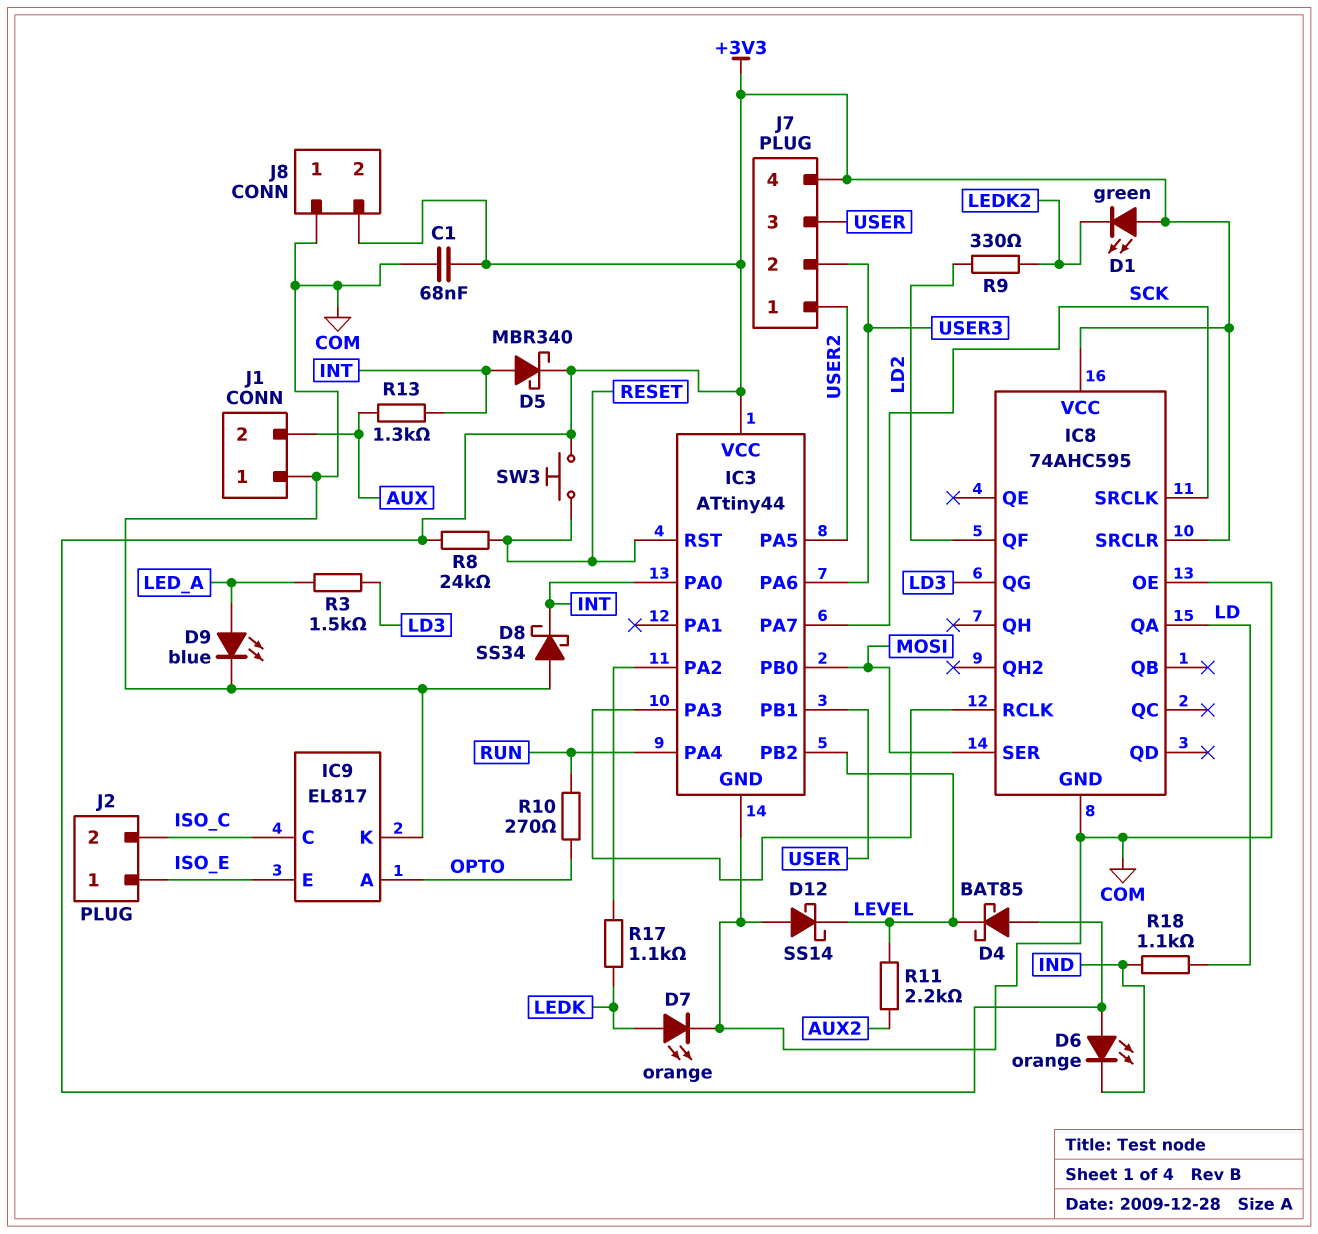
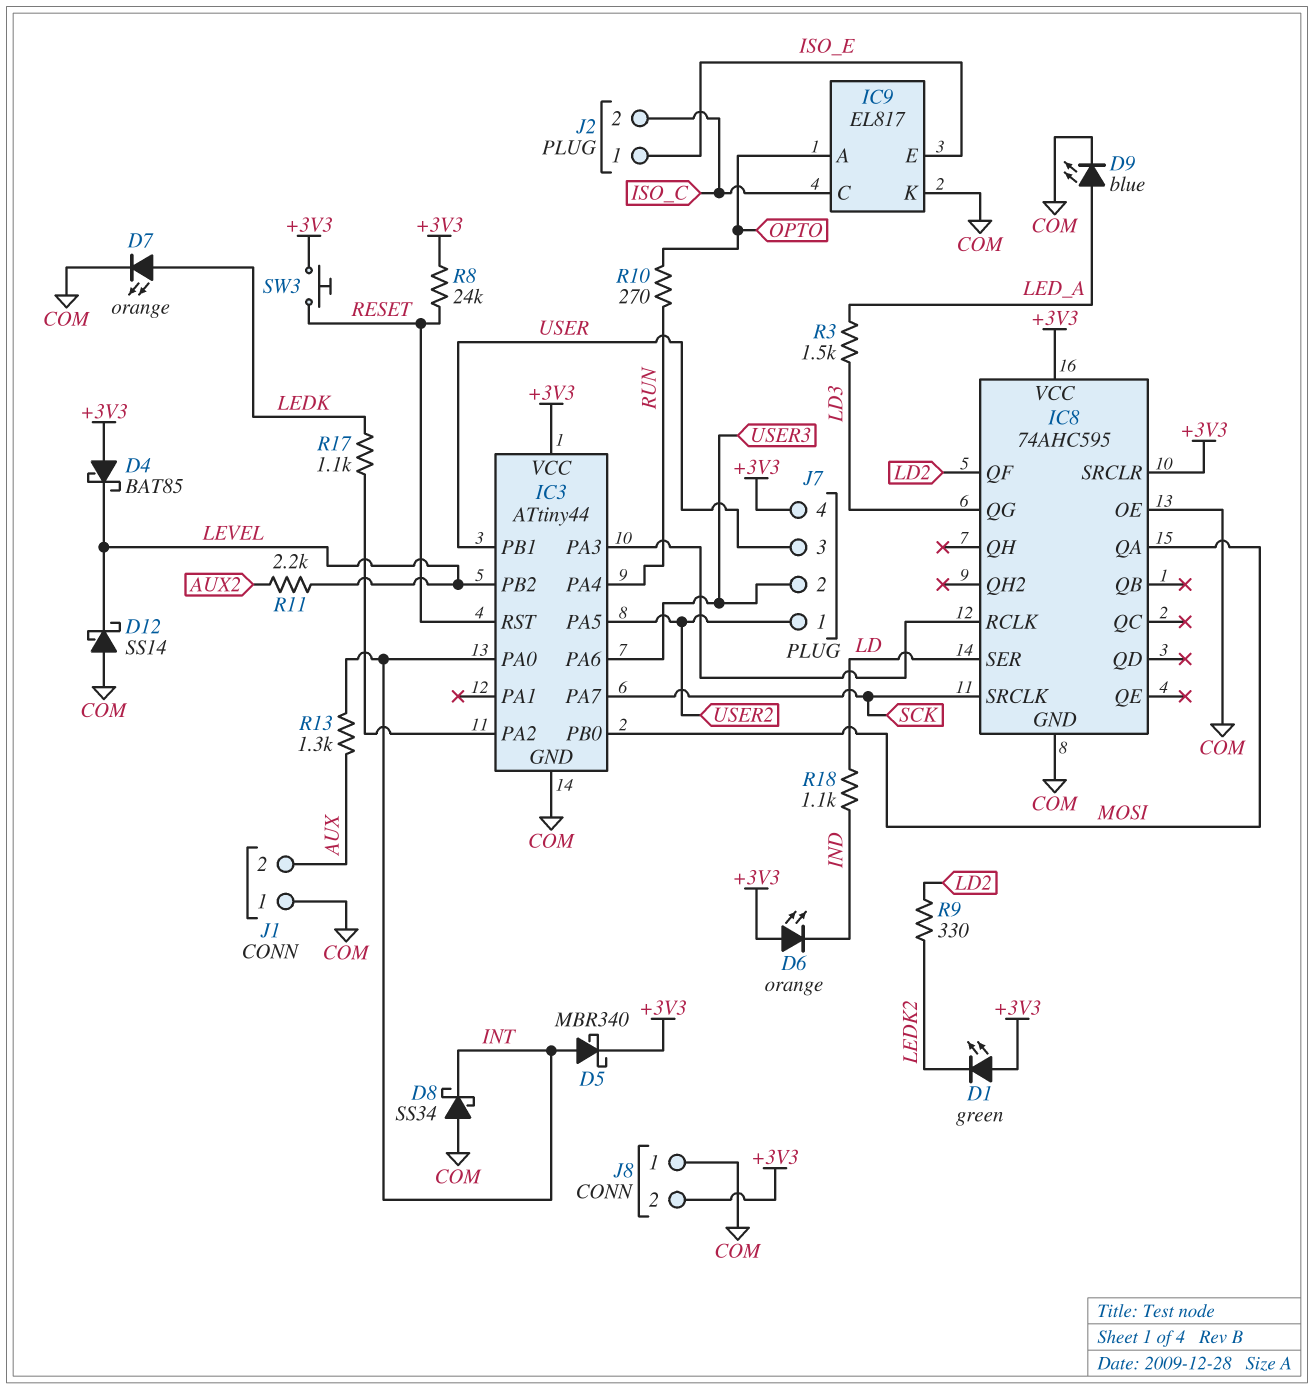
C1: 68nF (+3V3, COM) -> none
IC8 pin QA: LD -> MOSI
IC8 pin SER: MOSI -> LD

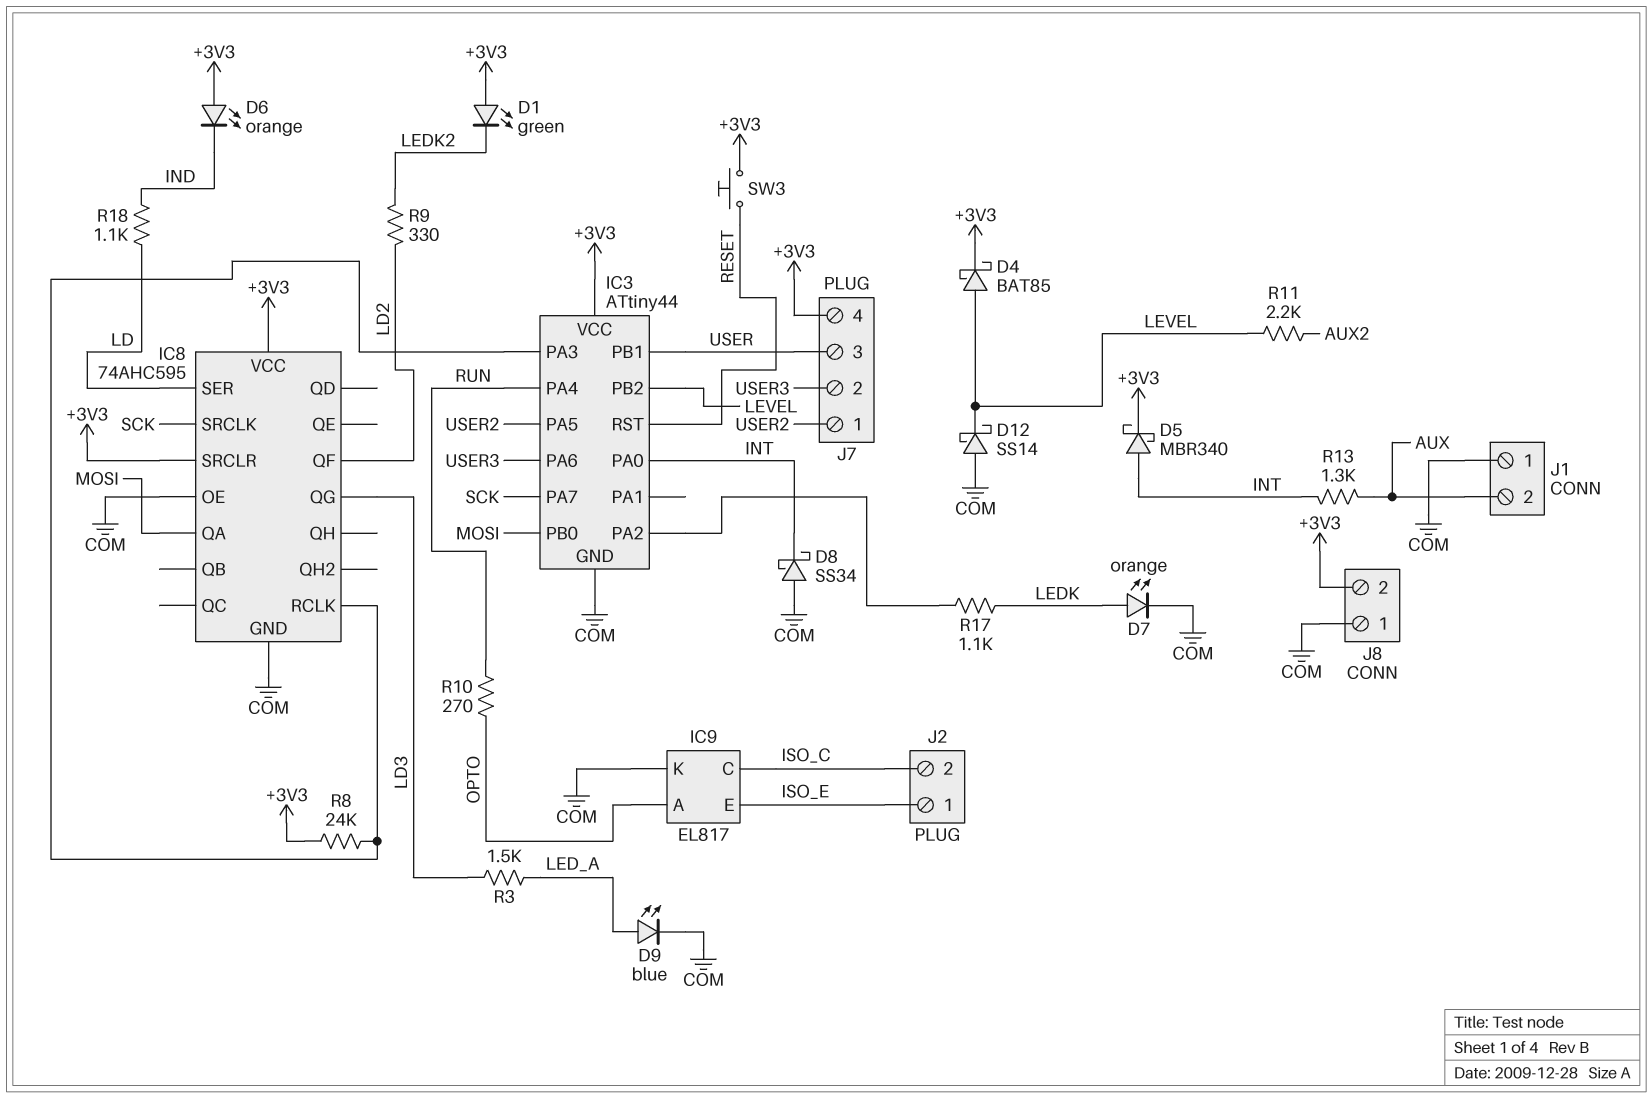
D4: schottky BAT85 (A +3V3, K LEVEL) -> schottky BAT85 (A LEVEL, K +3V3)
R8: 24k (+3V3, RESET) -> 24k (+3V3, IC3/PA3)

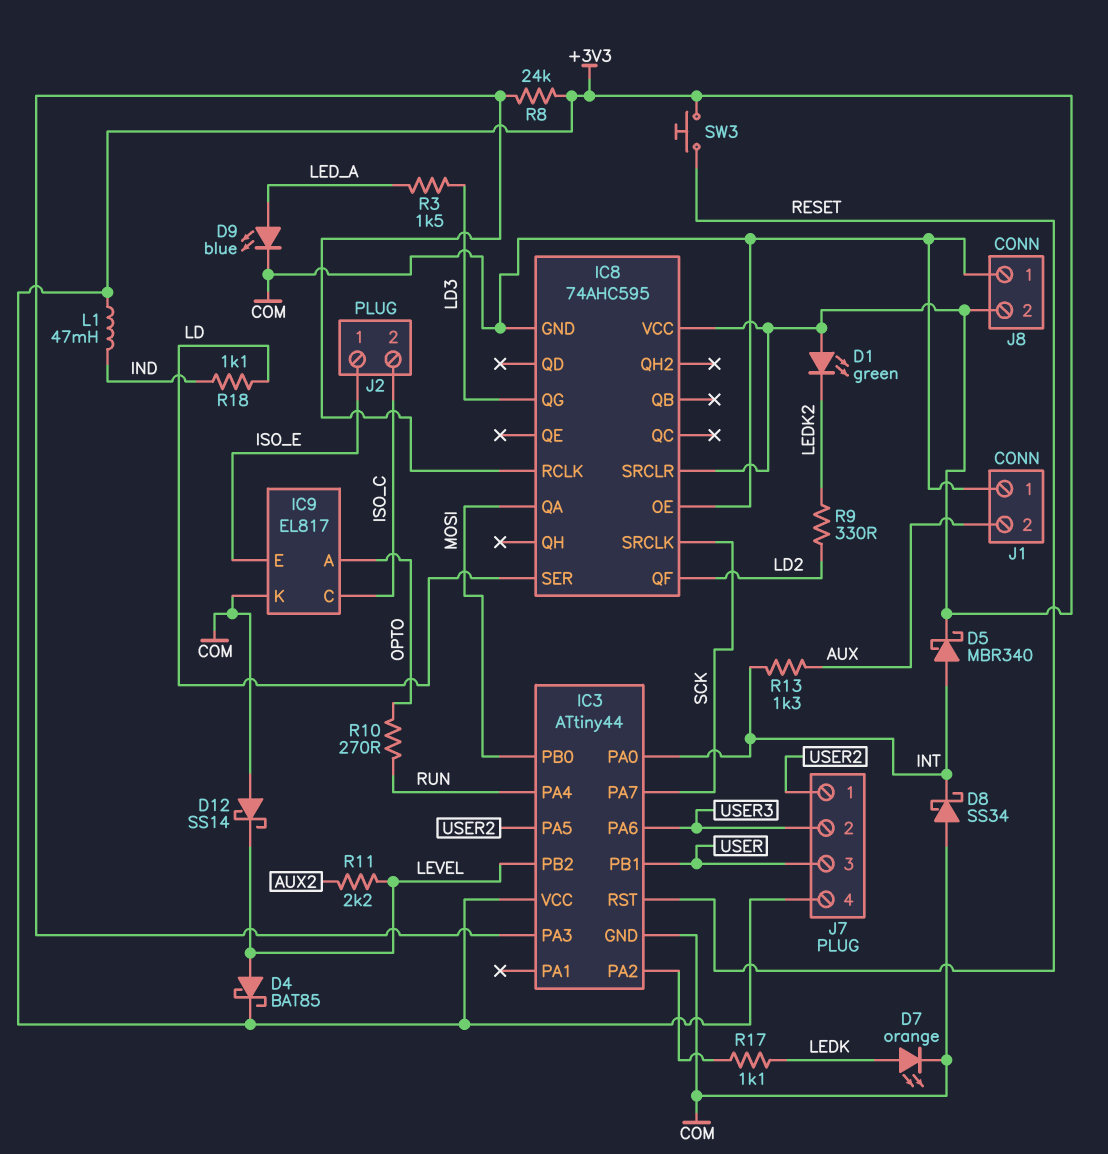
D6: LED orange (A +3V3, K IND) -> none
L1: none -> 47mH (+3V3, IND)

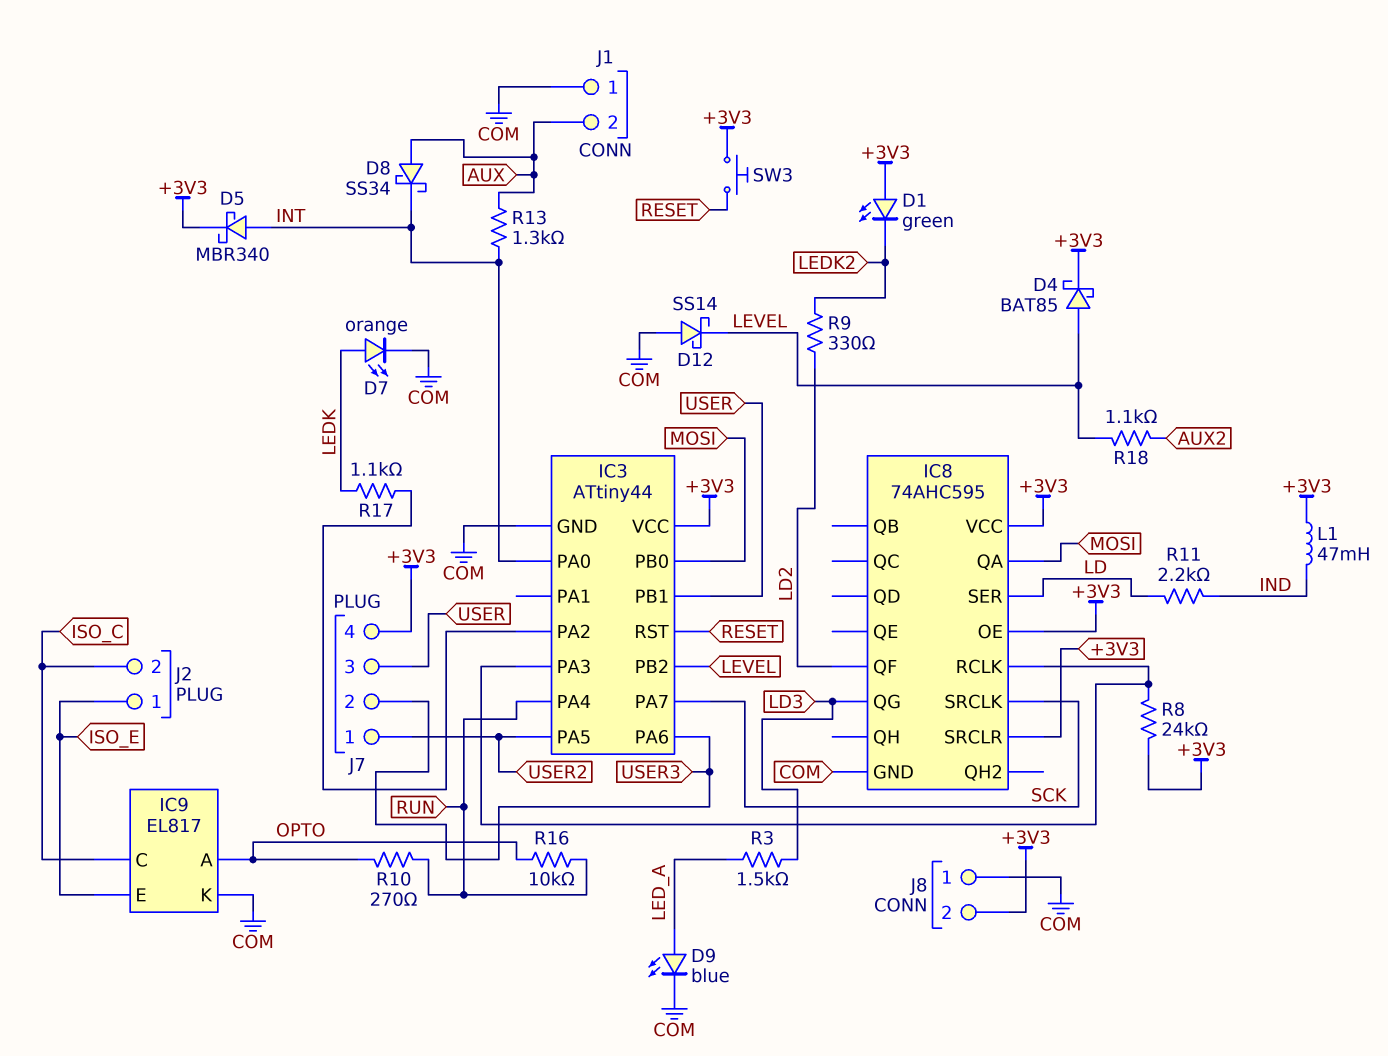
D8: schottky SS34 (A COM, K INT) -> schottky SS34 (A AUX, K INT)
IC8 pin OE: COM -> +3V3
R11: 2.2k (AUX2, LEVEL) -> 2.2k (IND, LD)
R16: none -> 10k (OPTO, RUN)
R18: 1.1k (IND, LD) -> 1.1k (AUX2, LEVEL)

